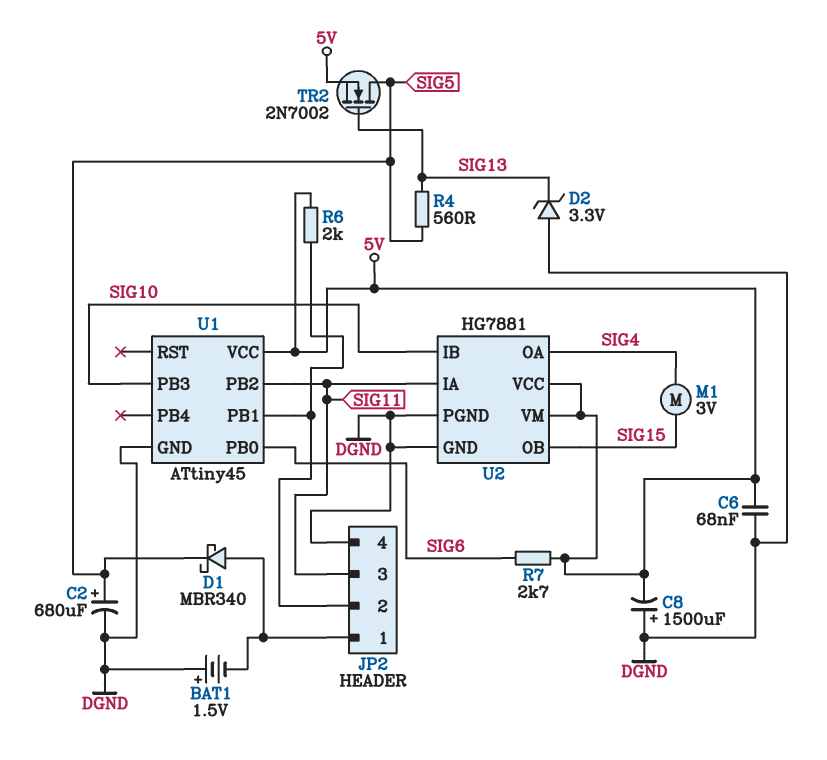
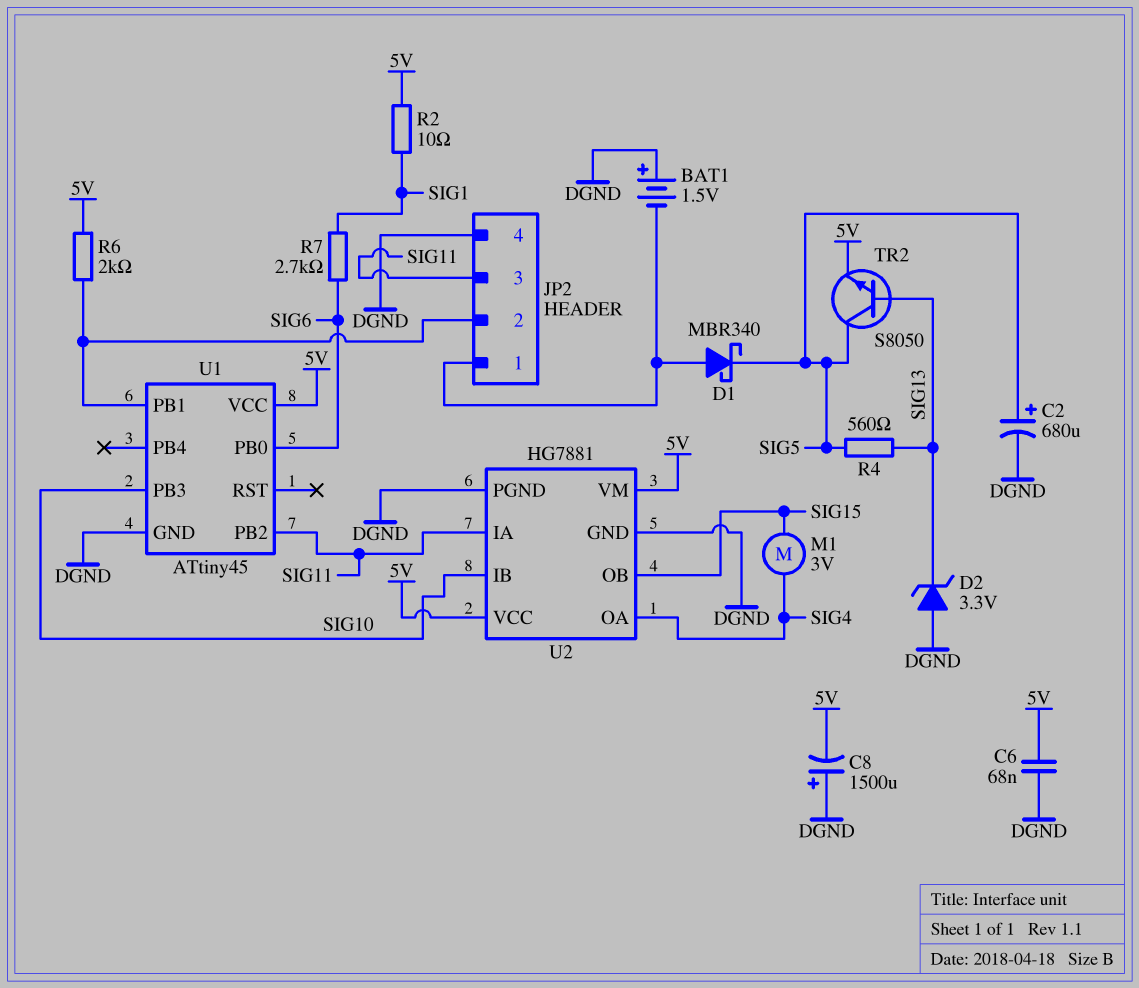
R2: none -> 10 (5V, SIG1)
R7: 2.7k (5V, SIG6) -> 2.7k (SIG1, SIG6)
TR2: NMOS 2N7002 (G SIG13, D SIG5, S 5V) -> NPN S8050 (B SIG13, C SIG5, E 5V)

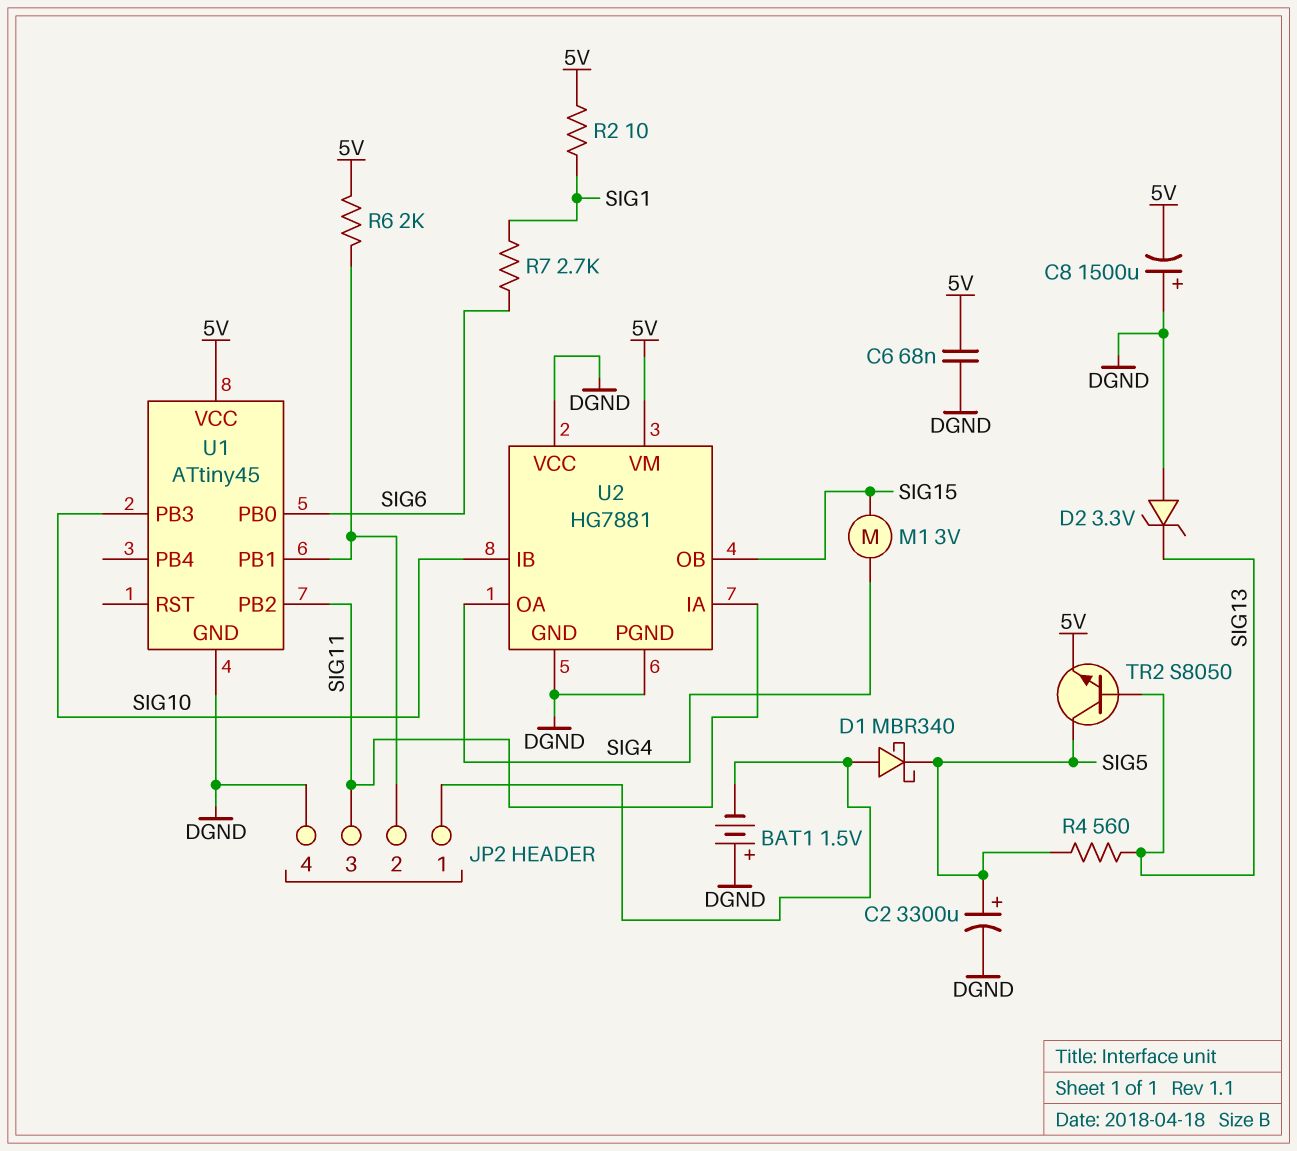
C2: 680uF (plus SIG5, minus DGND) -> 3300uF (plus SIG5, minus DGND)
U2 pin VCC: 5V -> DGND

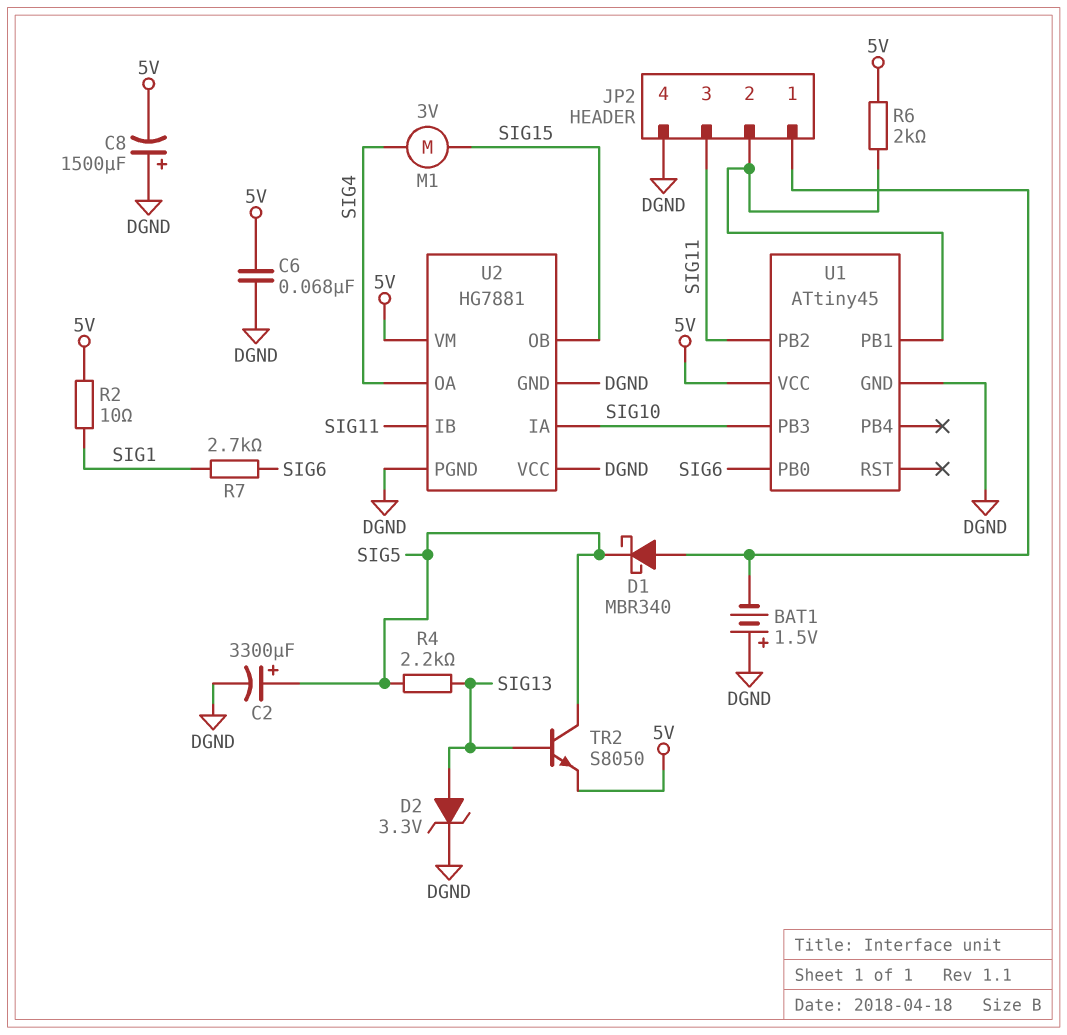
D2: zener 3.3V (A DGND, K SIG13) -> zener 3.3V (A SIG13, K DGND)
R4: 560 (SIG5, SIG13) -> 2.2k (SIG5, SIG13)
U2 pin IA: SIG11 -> SIG10
U2 pin IB: SIG10 -> SIG11

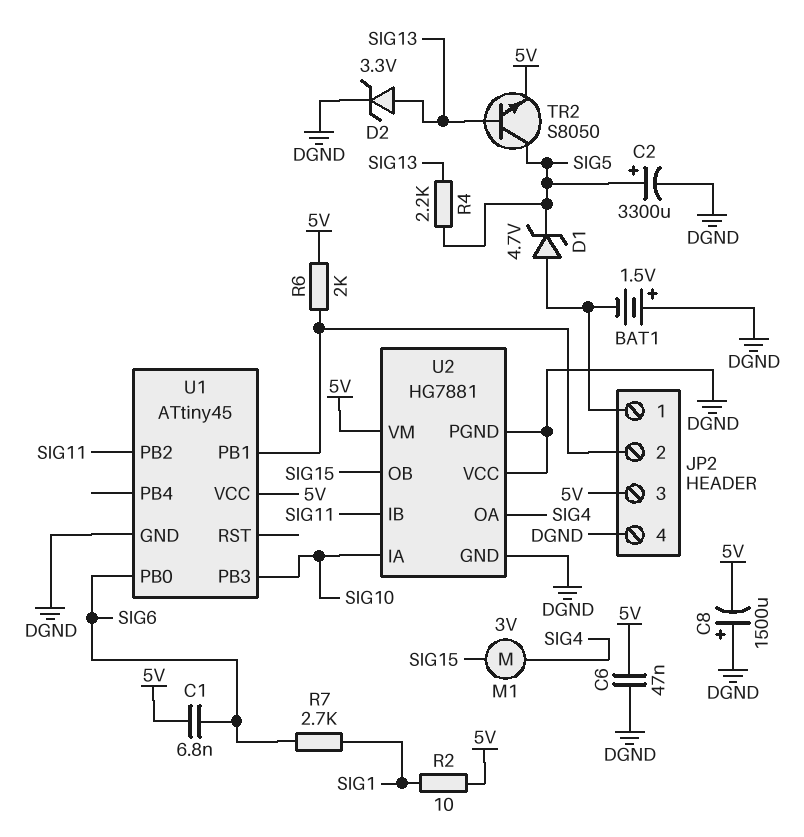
C1: none -> 6.8nF (5V, SIG6)
C6: 68nF (5V, DGND) -> 47nF (5V, DGND)
D1: schottky MBR340 (A JP2/1, K SIG5) -> zener 4.7V (A JP2/1, K SIG5)
JP2 pin 3: SIG11 -> 5V

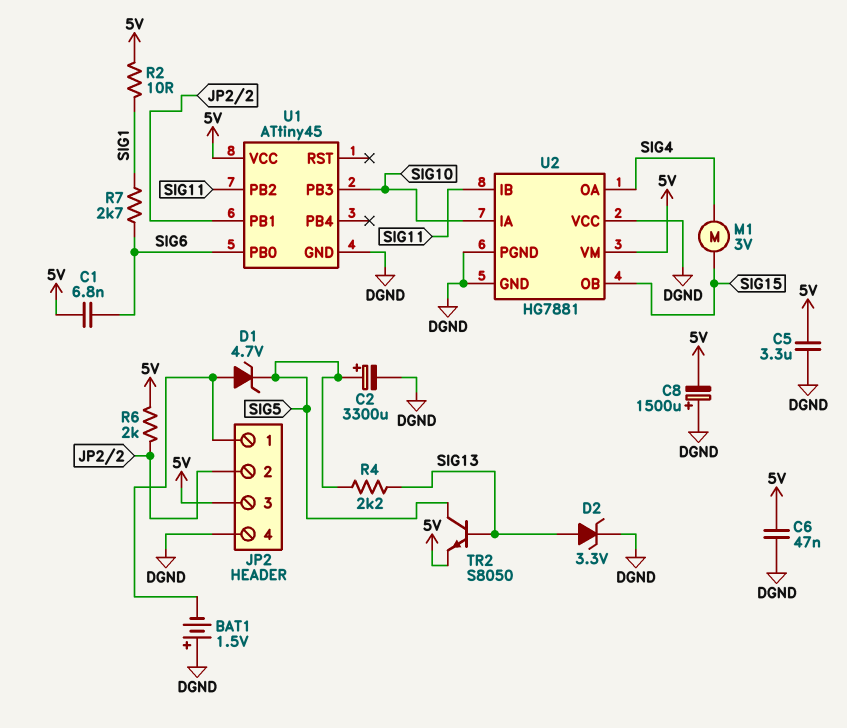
C5: none -> 3.3uF (5V, DGND)

